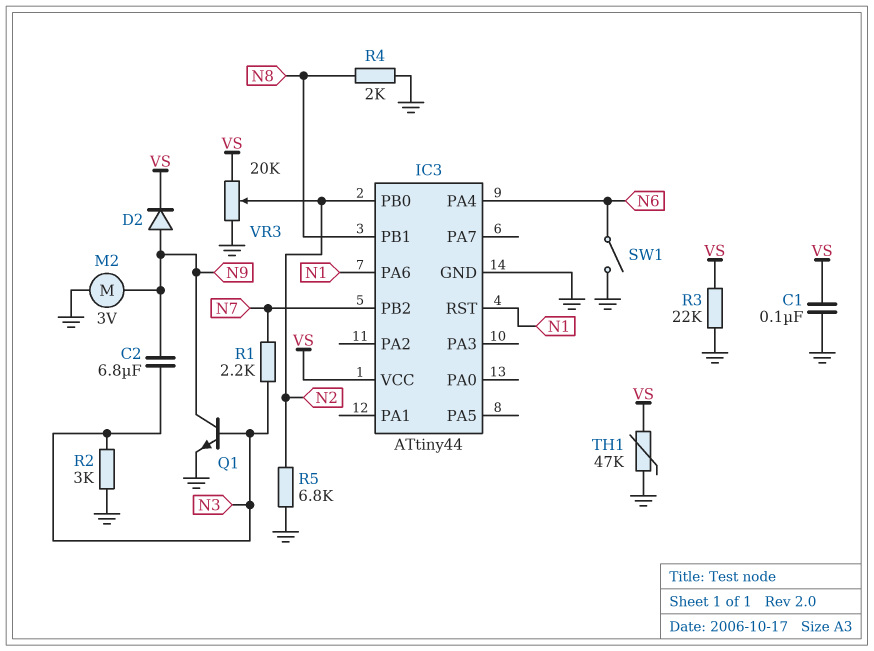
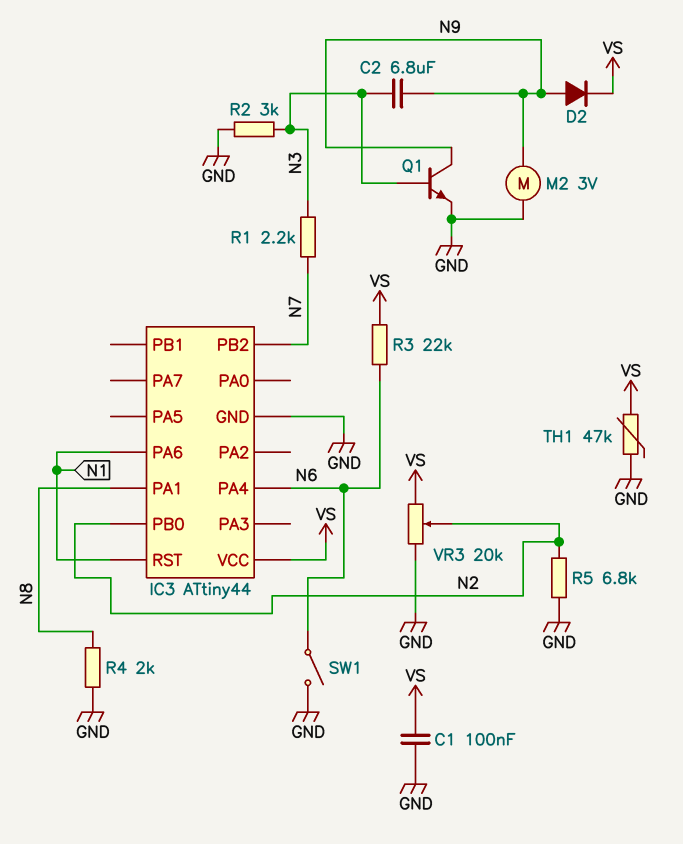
IC3 pin PA1: none -> N8
IC3 pin PB1: N8 -> none
R3: 22k (GND, VS) -> 22k (N6, VS)

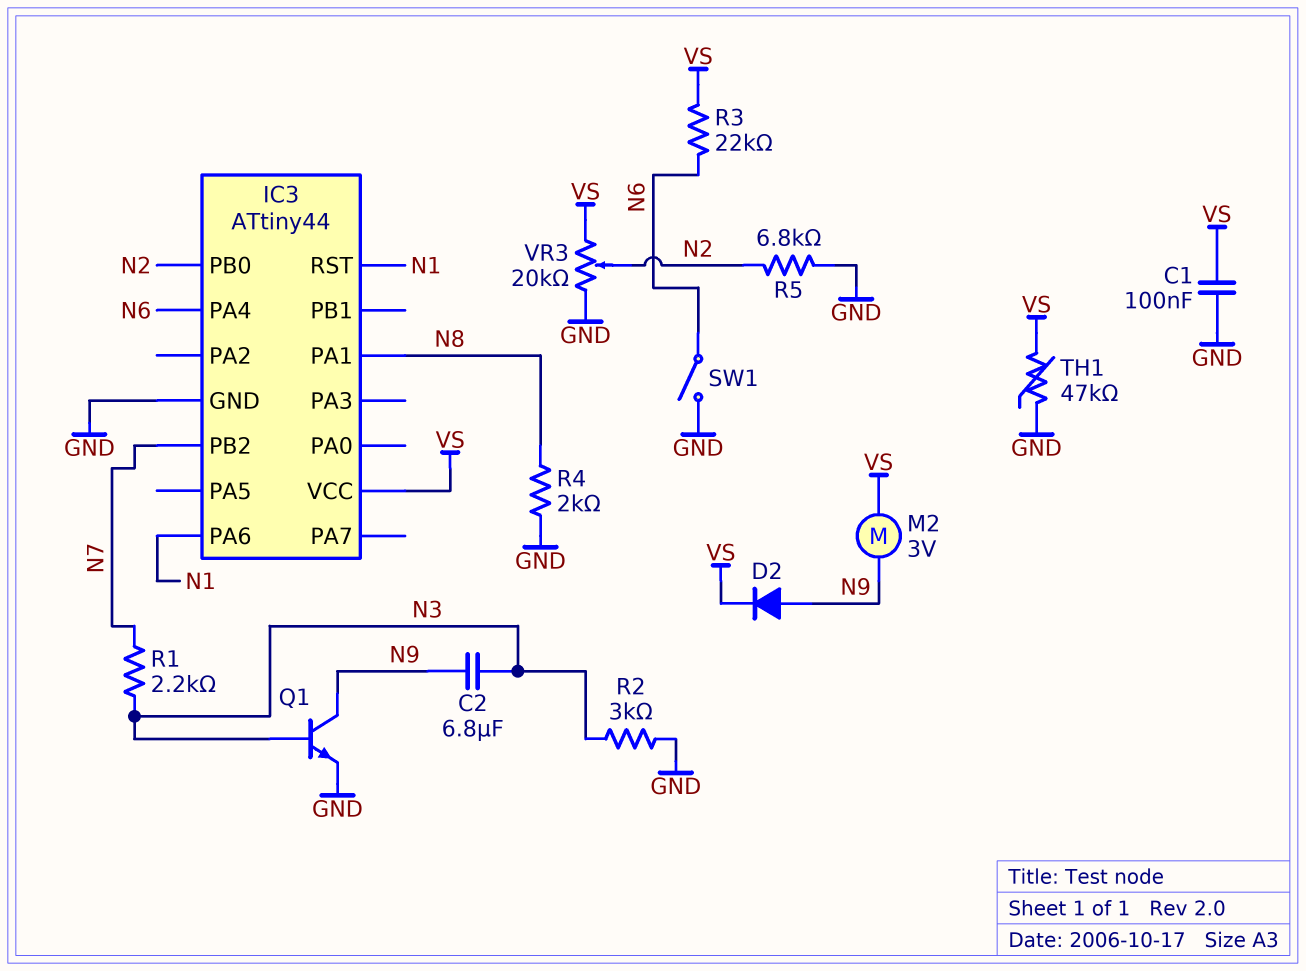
M2: motor 3V (GND, N9) -> motor 3V (N9, VS)

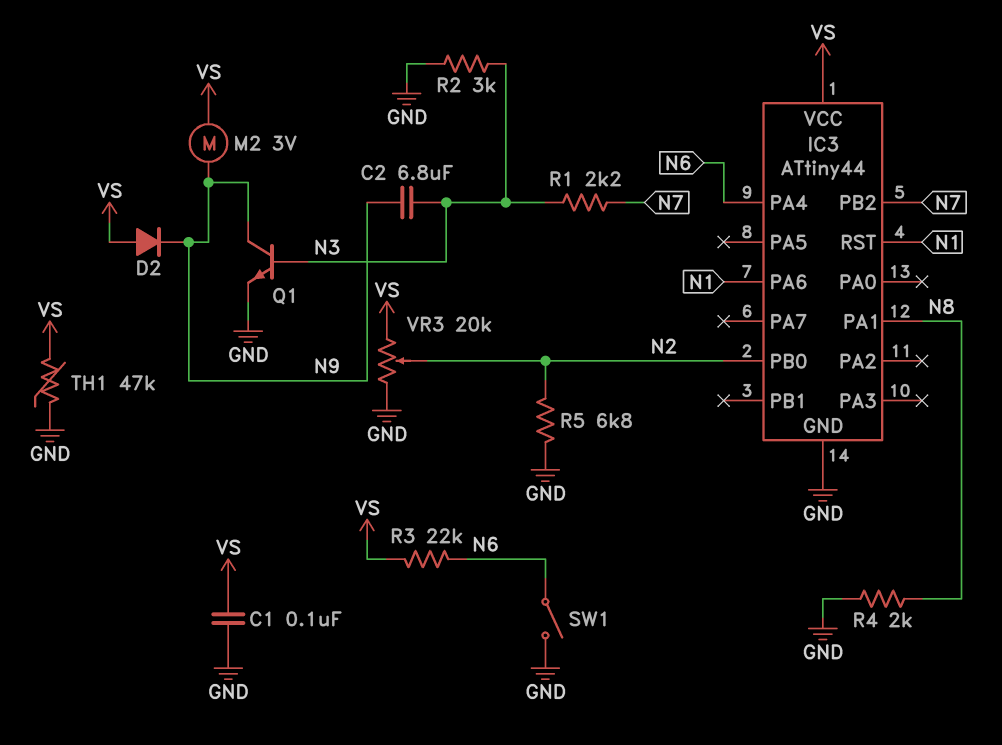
D2: diode (A N9, K VS) -> diode (A VS, K N9)

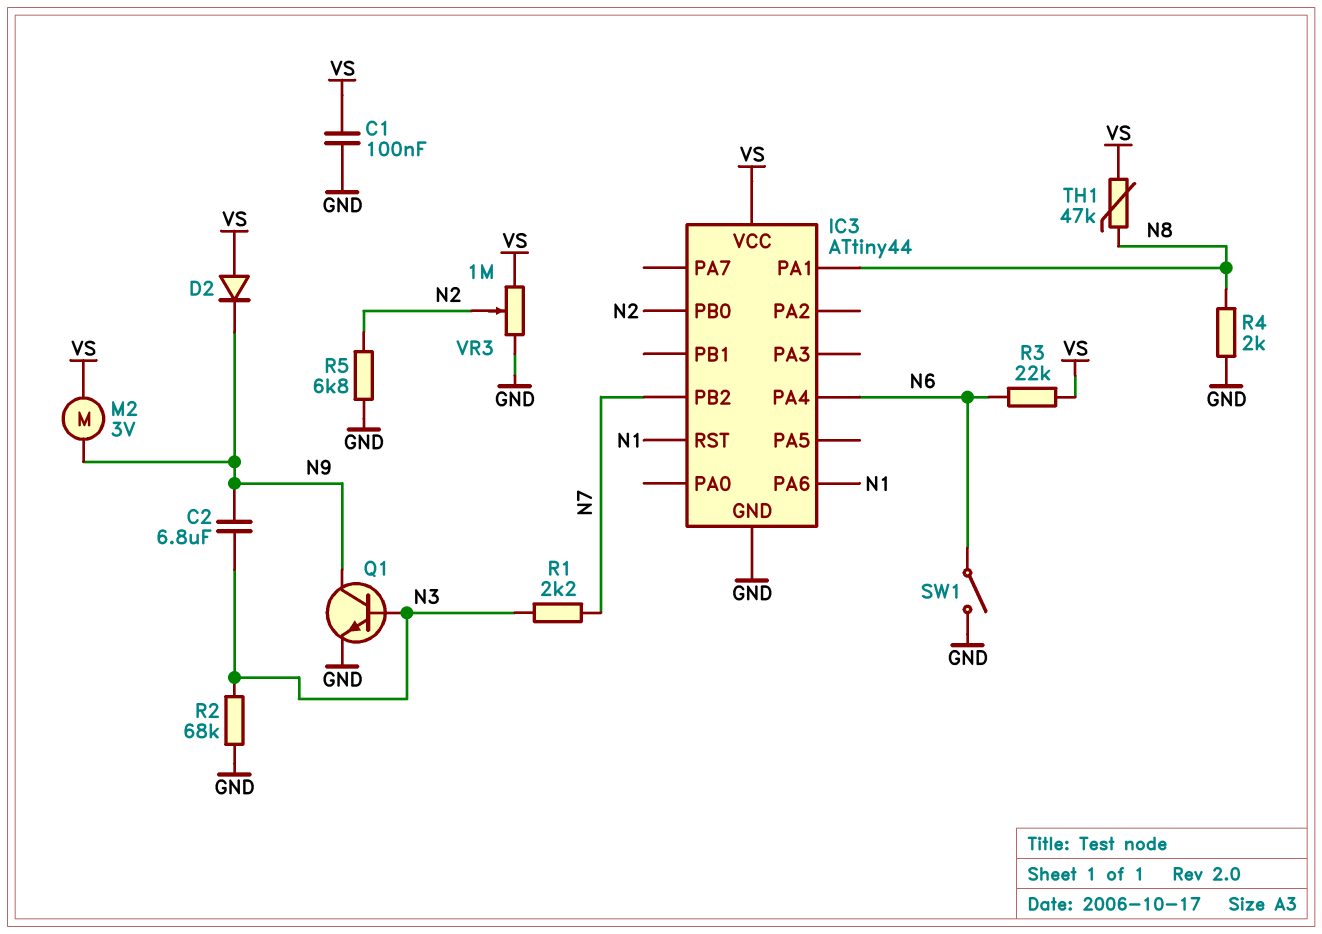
R2: 3k (GND, N3) -> 68k (GND, N3)
TH1: 47k (GND, VS) -> 47k (N8, VS)
VR3: 20k (GND, VS, wiper N2) -> 1M (GND, VS, wiper N2)

